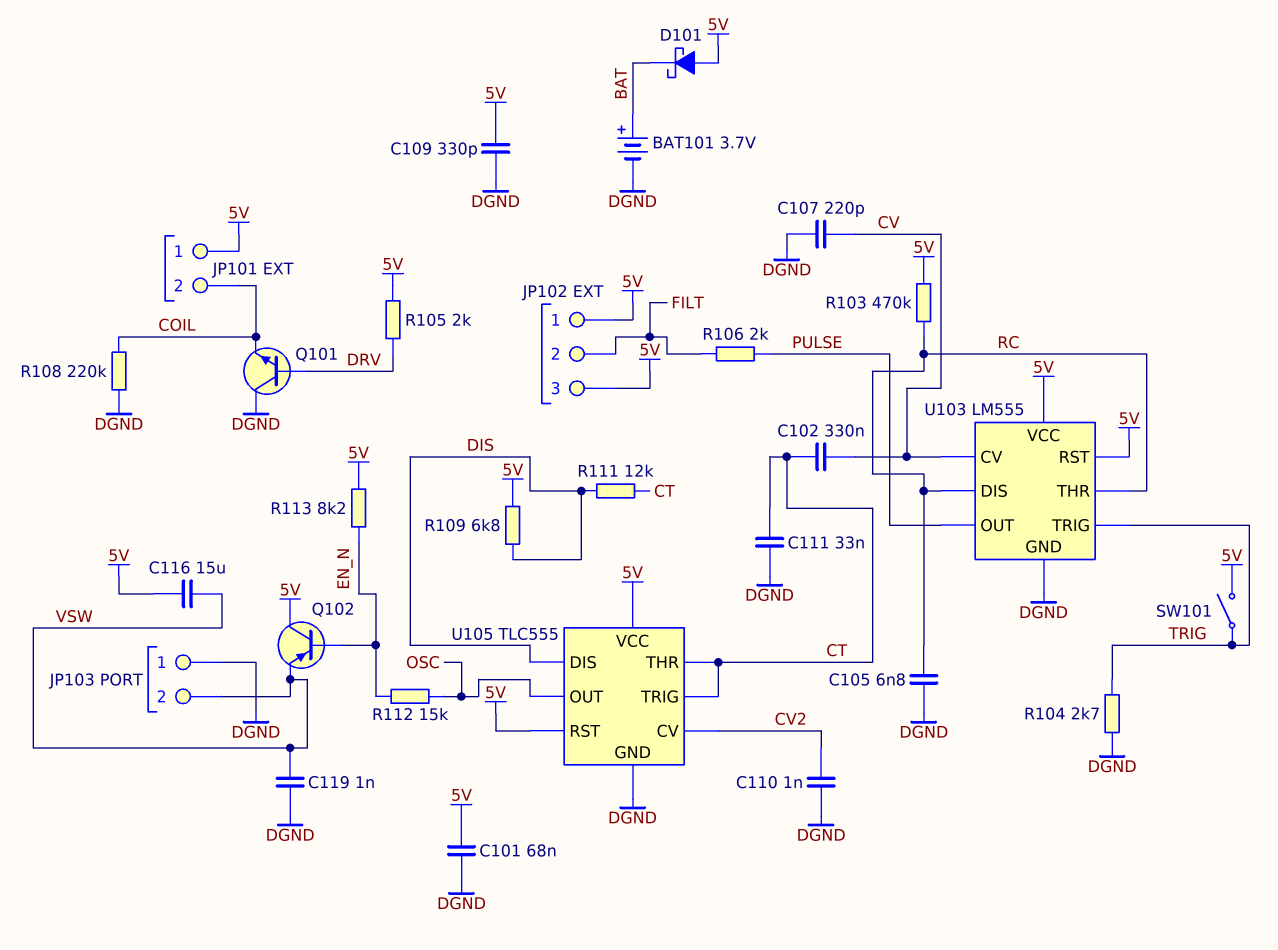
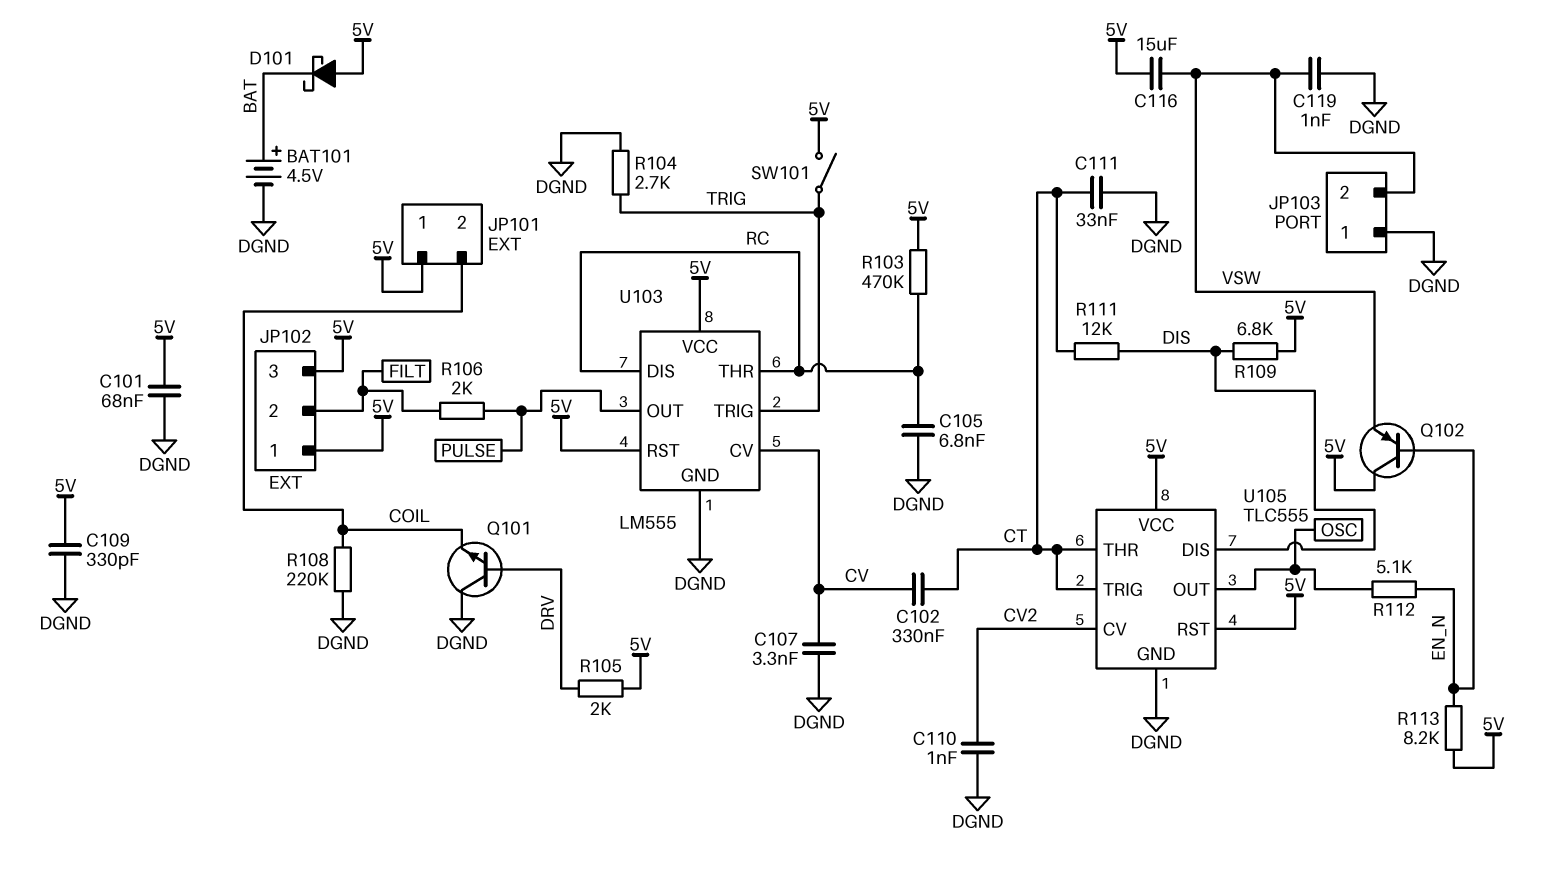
BAT101: 3.7V (plus BAT, minus DGND) -> 4.5V (plus BAT, minus DGND)
C107: 220pF (CV, DGND) -> 3.3nF (CV, DGND)
R112: 15k (EN_N, OSC) -> 5.1k (EN_N, OSC)

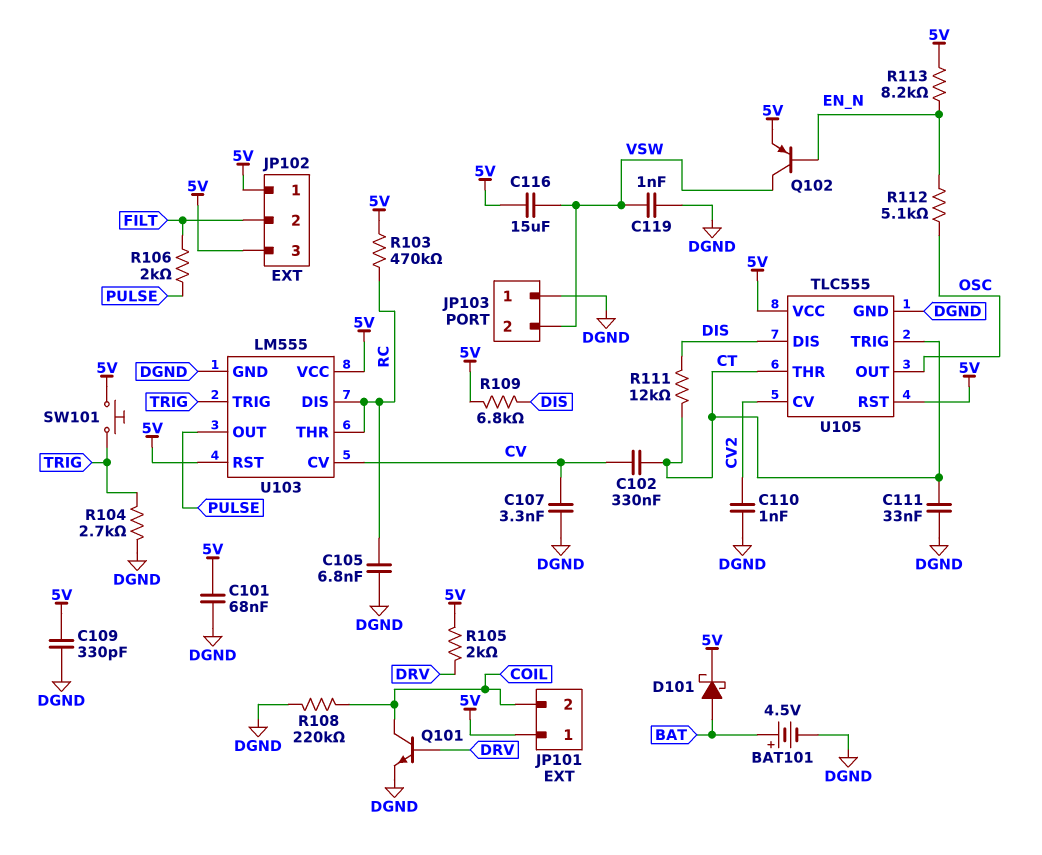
D101: schottky (A 5V, K BAT) -> schottky (A BAT, K 5V)
Q101: NPN (B DRV, C DGND, E COIL) -> NPN (B DRV, C COIL, E DGND)
Q102: PNP (B EN_N, C 5V, E VSW) -> PNP (B EN_N, C VSW, E 5V)
SW101: switch (5V, TRIG) -> button (5V, TRIG)

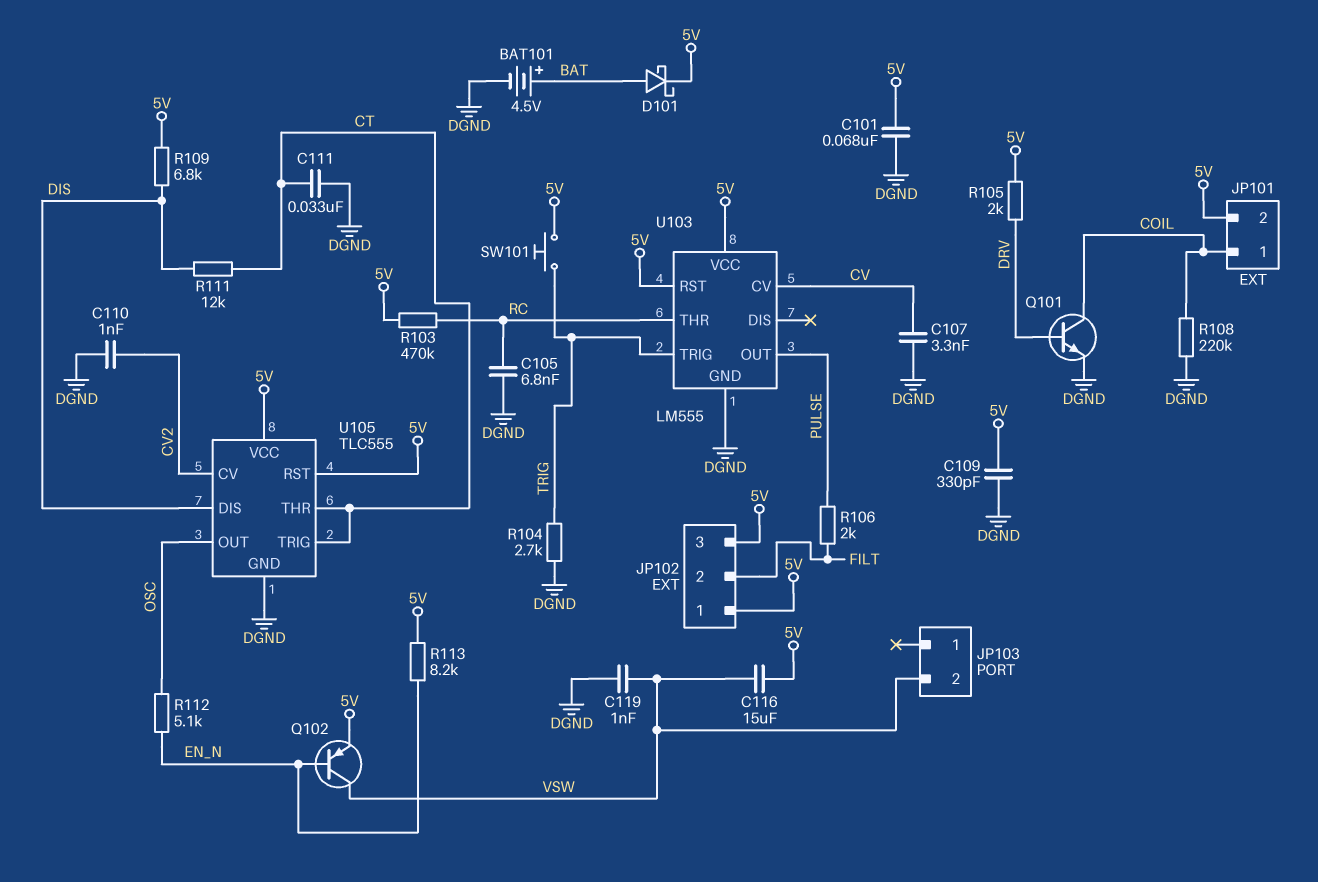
C102: 330nF (CT, CV) -> none
JP101 pin 1: 5V -> COIL
JP101 pin 2: COIL -> 5V
JP103 pin 1: DGND -> none
U103 pin DIS: RC -> none

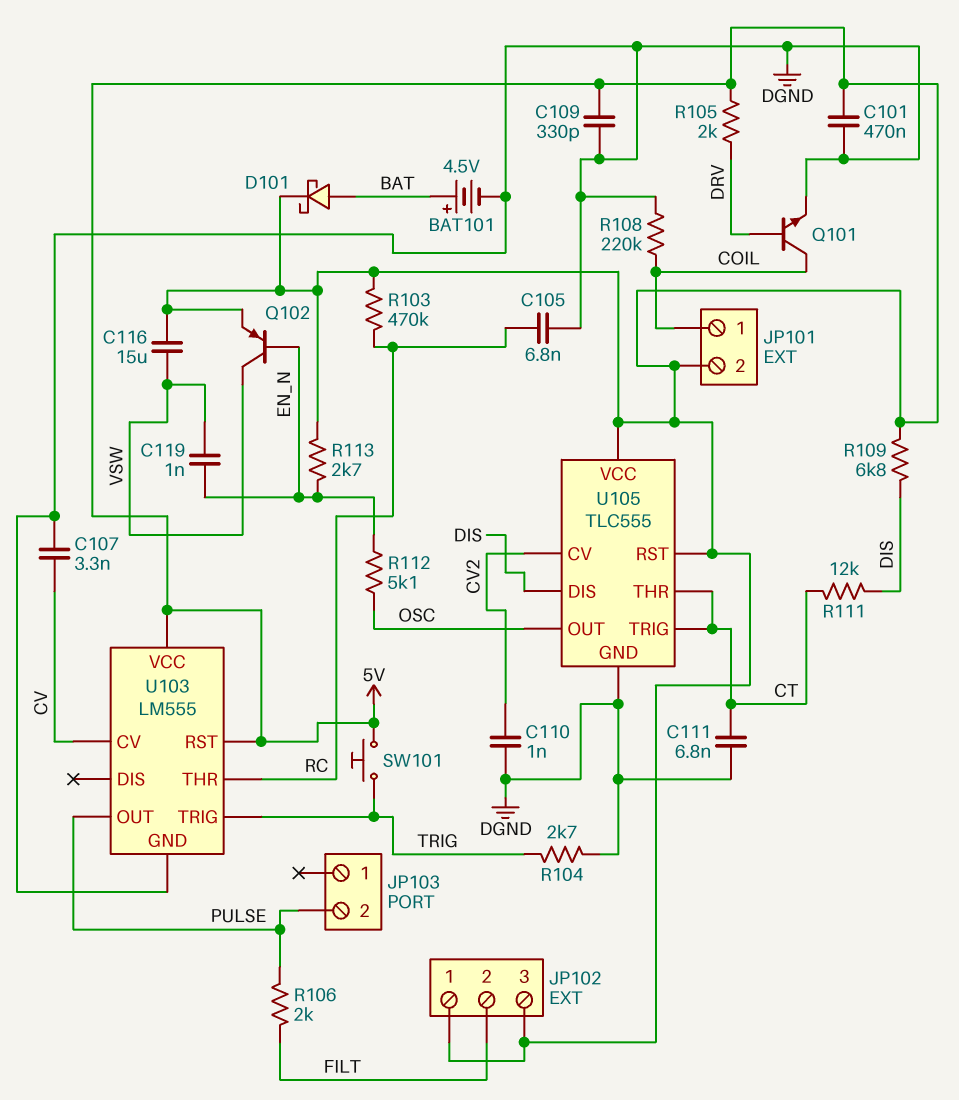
C101: 68nF (5V, DGND) -> 470nF (5V, DGND)
C111: 33nF (CT, DGND) -> 6.8nF (CT, DGND)
C119: 1nF (DGND, VSW) -> 1nF (EN_N, VSW)
JP103 pin 2: VSW -> PULSE
R113: 8.2k (5V, EN_N) -> 2.7k (5V, EN_N)

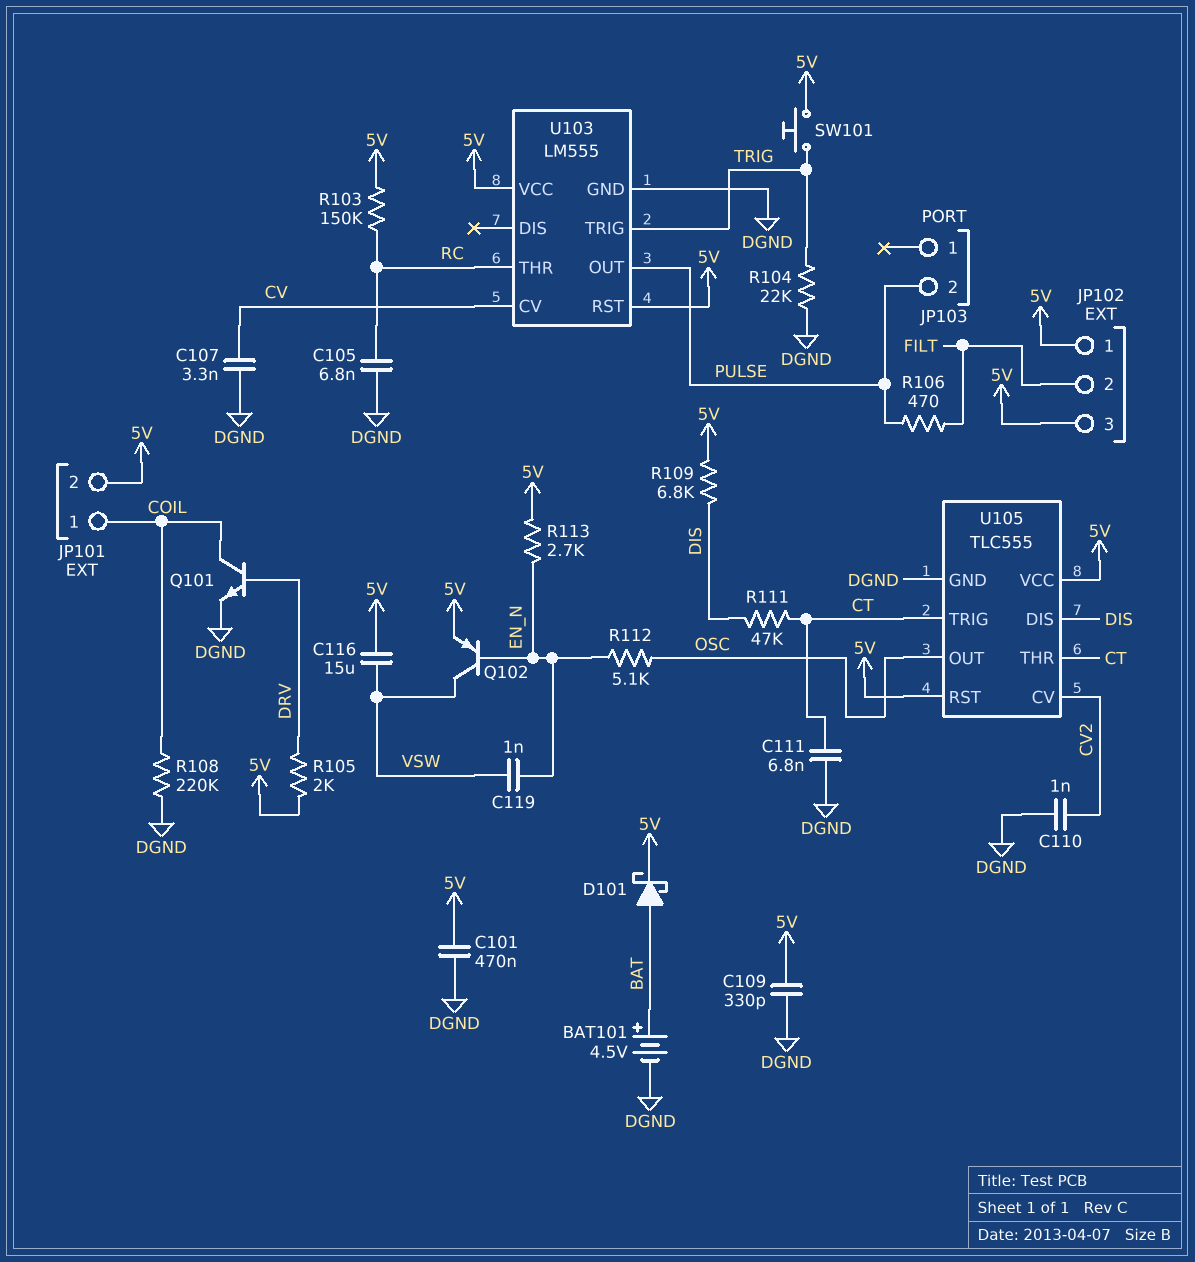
R103: 470k (5V, RC) -> 150k (5V, RC)
R104: 2.7k (DGND, TRIG) -> 22k (DGND, TRIG)
R106: 2k (FILT, PULSE) -> 470 (FILT, PULSE)
R111: 12k (CT, DIS) -> 47k (CT, DIS)

